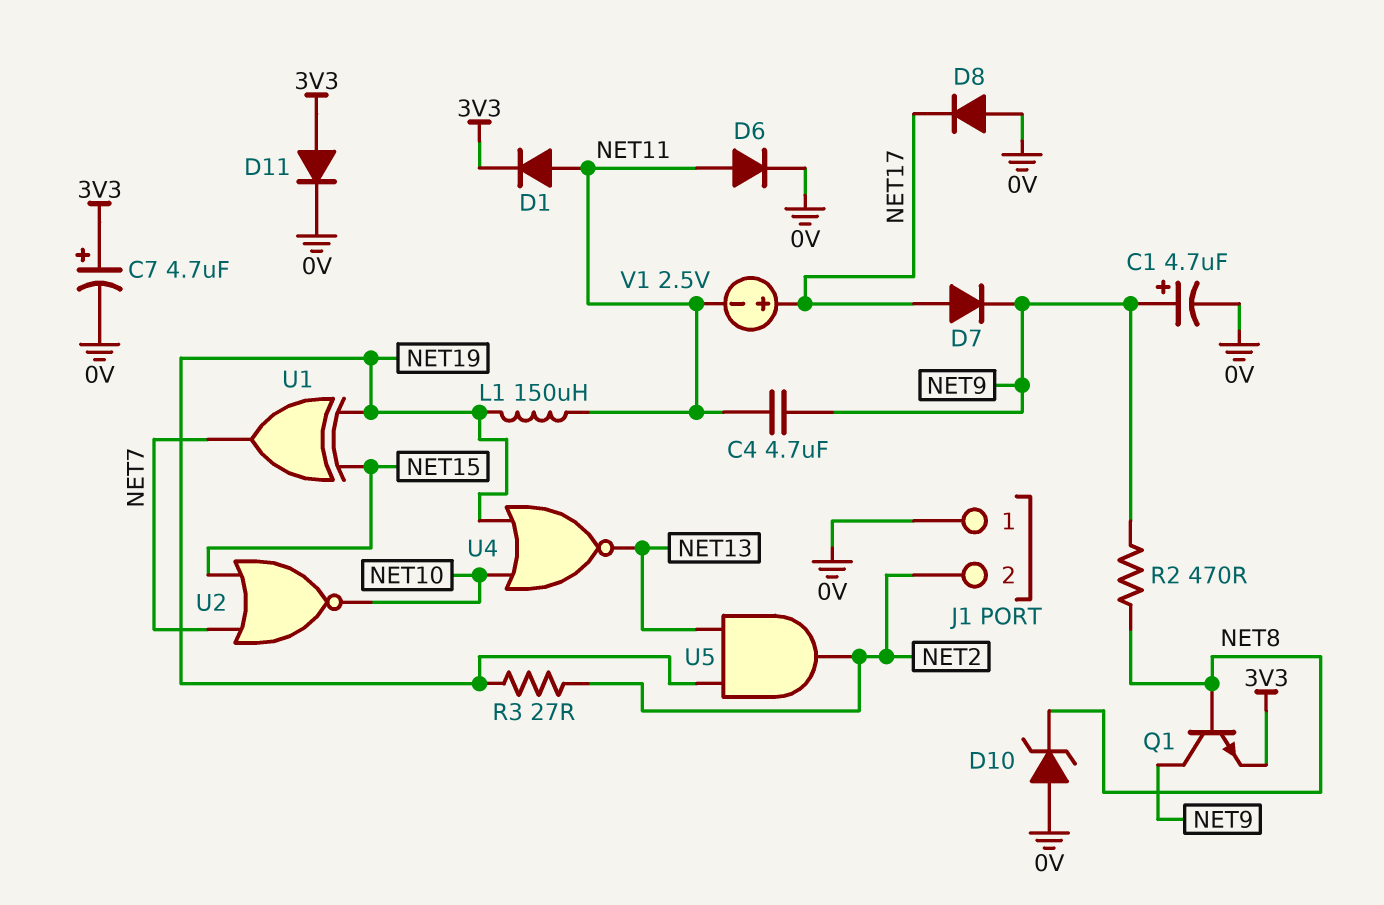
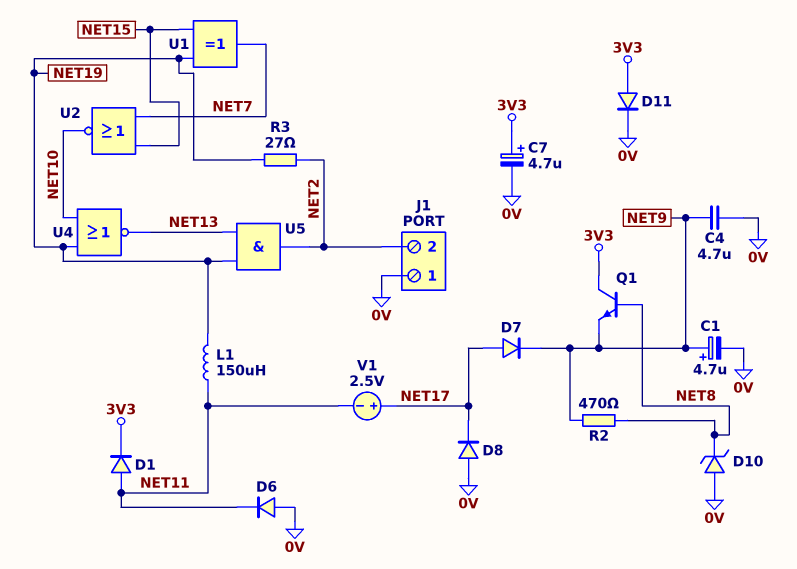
C4: 4.7uF (NET9, NET11) -> 4.7uF (0V, NET9)
D6: diode (A NET11, K 0V) -> diode (A 0V, K NET11)
Q1: NPN (B NET8, C NET9, E 3V3) -> NPN (B NET8, C 3V3, E NET9)

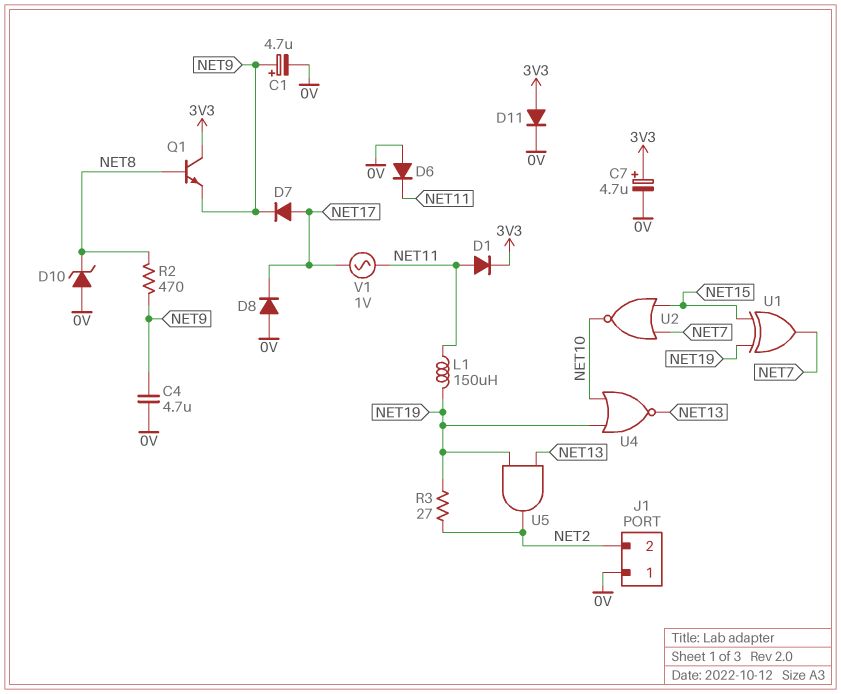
V1: 2.5V (plus NET17, minus NET11) -> AC 1V (NET11, NET17)

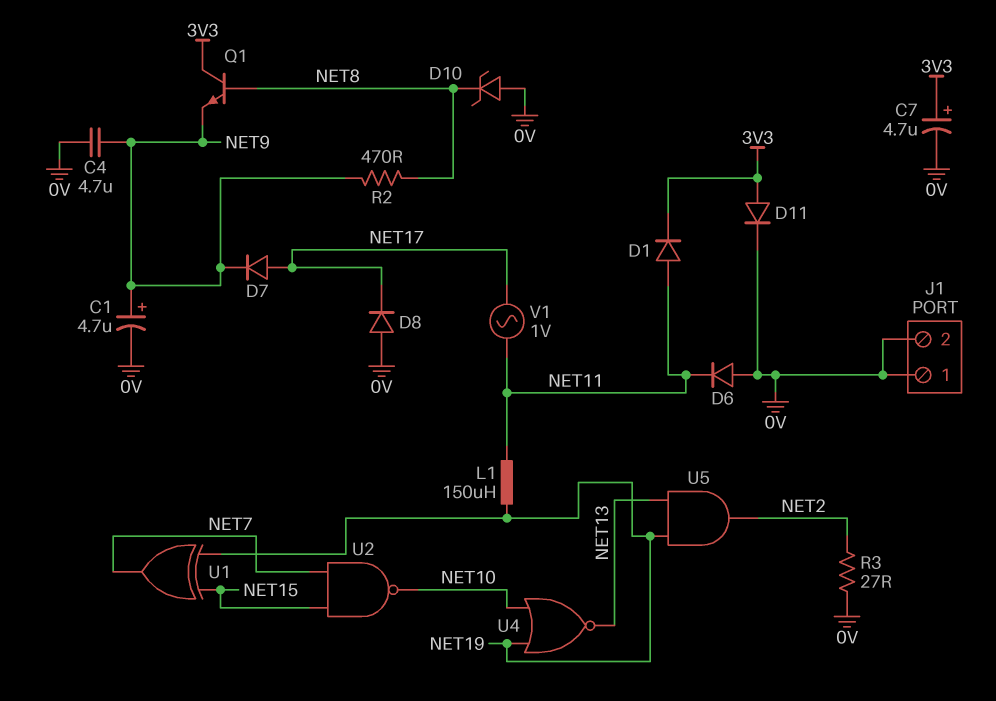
J1 pin 2: NET2 -> 0V
R3: 27 (NET2, NET19) -> 27 (0V, NET2)
U2: NOR (in NET7, in NET15, out NET10) -> NAND (in NET7, in NET15, out NET10)

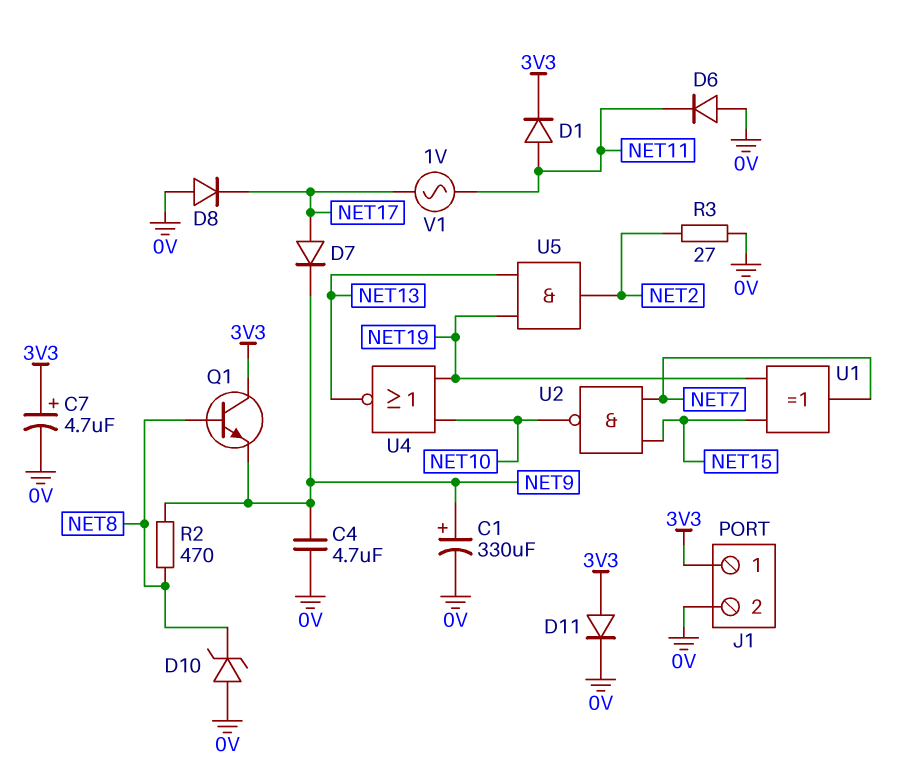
C1: 4.7uF (plus NET9, minus 0V) -> 330uF (plus NET9, minus 0V)
J1 pin 1: 0V -> 3V3
L1: 150uH (NET11, NET19) -> none

